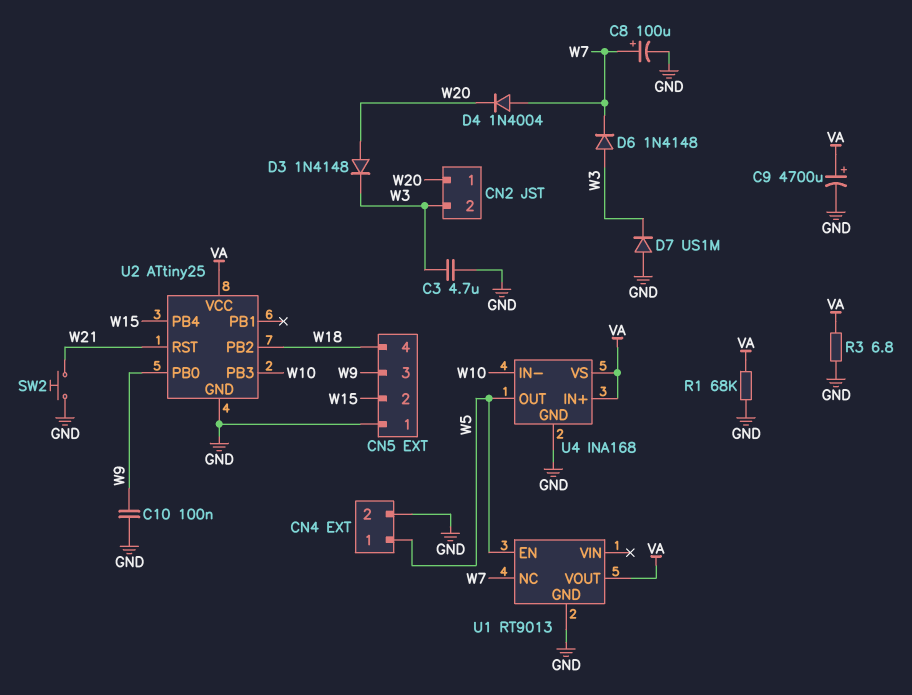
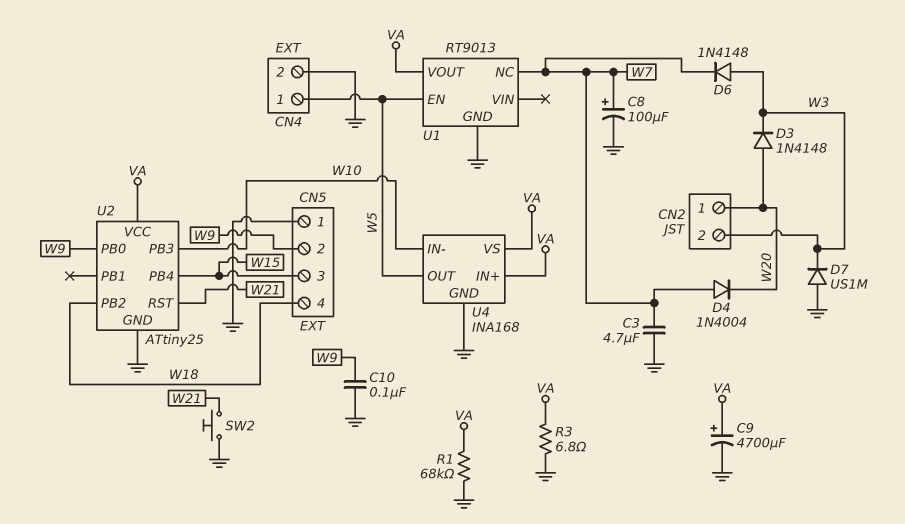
C3: 4.7uF (GND, W3) -> 4.7uF (GND, W7)
CN5 pin 2: W15 -> W9
CN5 pin 3: W9 -> W15

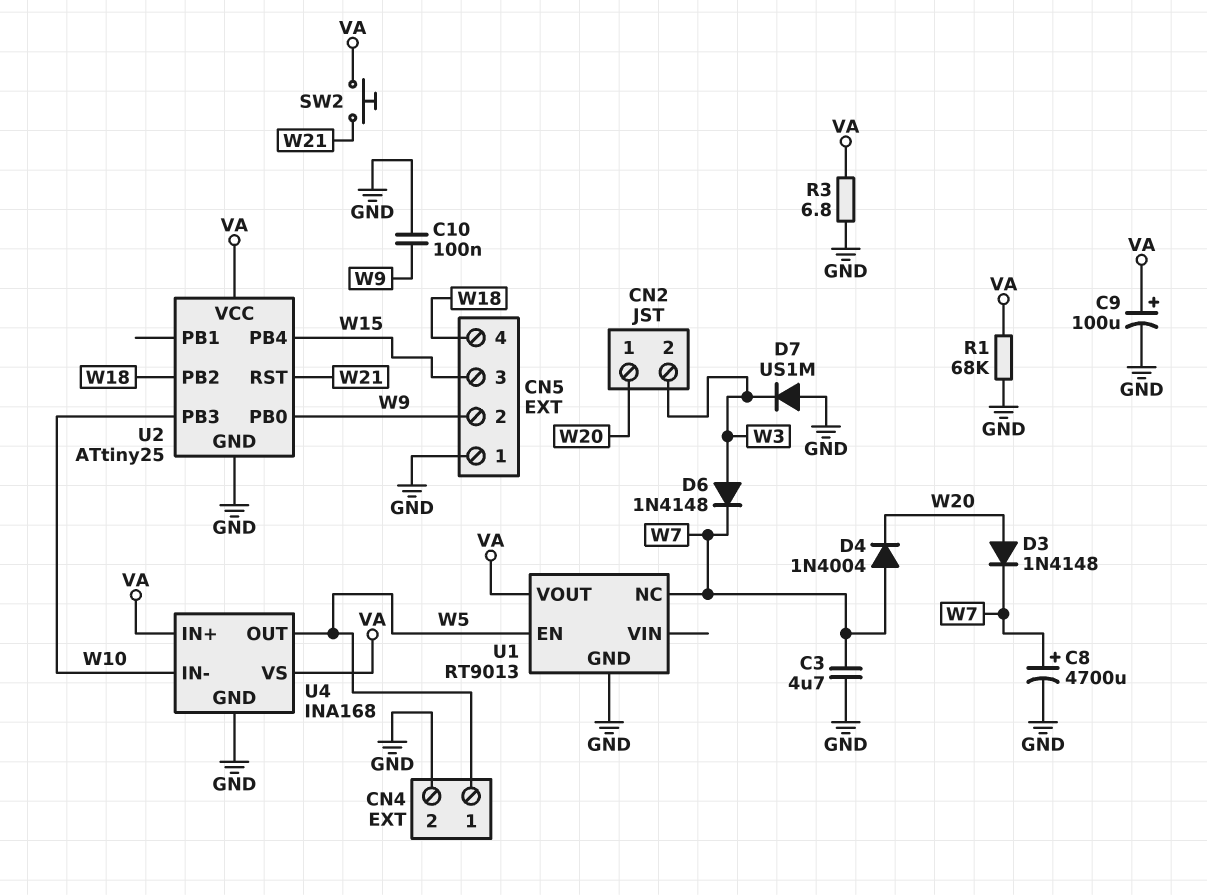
C8: 100uF (plus W7, minus GND) -> 4700uF (plus W7, minus GND)
C9: 4700uF (plus VA, minus GND) -> 100uF (plus VA, minus GND)
D3: diode 1N4148 (A W20, K W3) -> diode 1N4148 (A W20, K W7)
SW2: button (GND, W21) -> button (VA, W21)

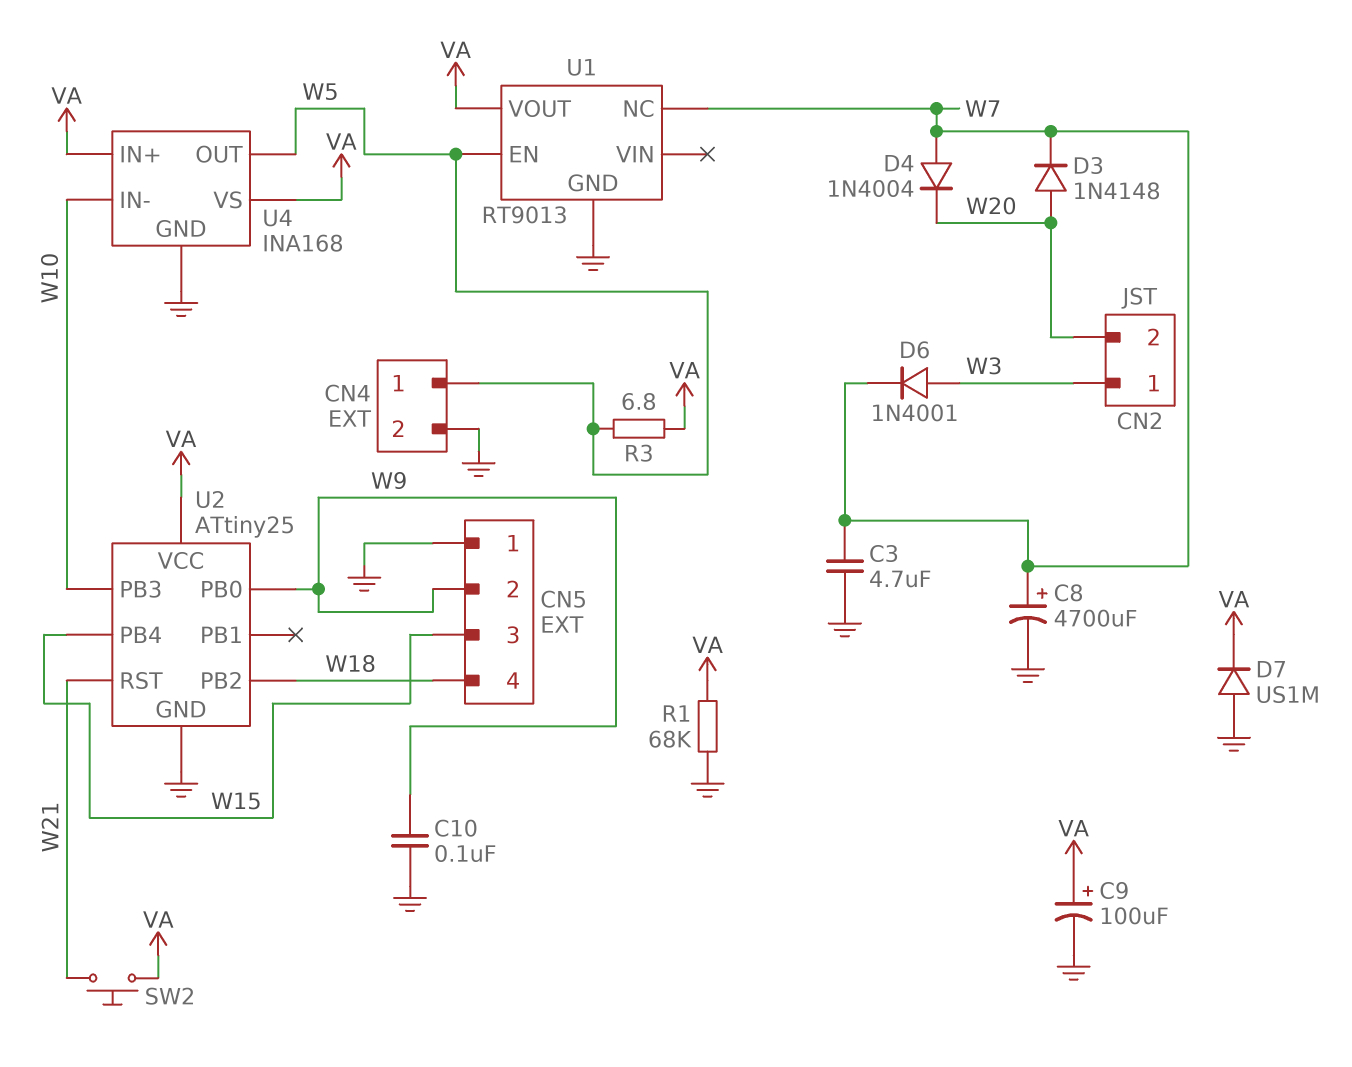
CN2 pin 1: W20 -> W3
CN2 pin 2: W3 -> W20
D6: diode 1N4148 (A W3, K W7) -> diode 1N4001 (A W3, K W7)
D7: diode US1M (A GND, K W3) -> diode US1M (A GND, K VA)
R3: 6.8 (GND, VA) -> 6.8 (VA, W5)

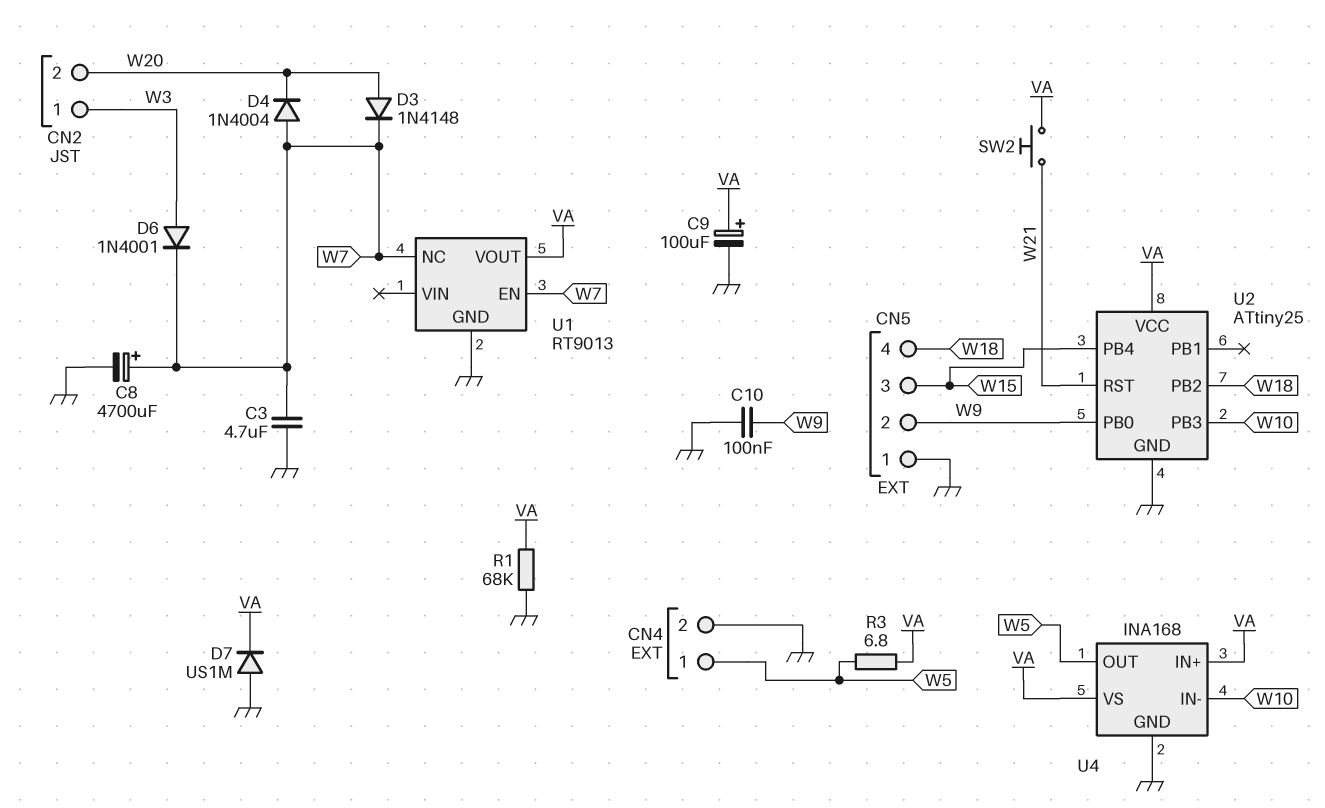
U1 pin EN: W5 -> W7

